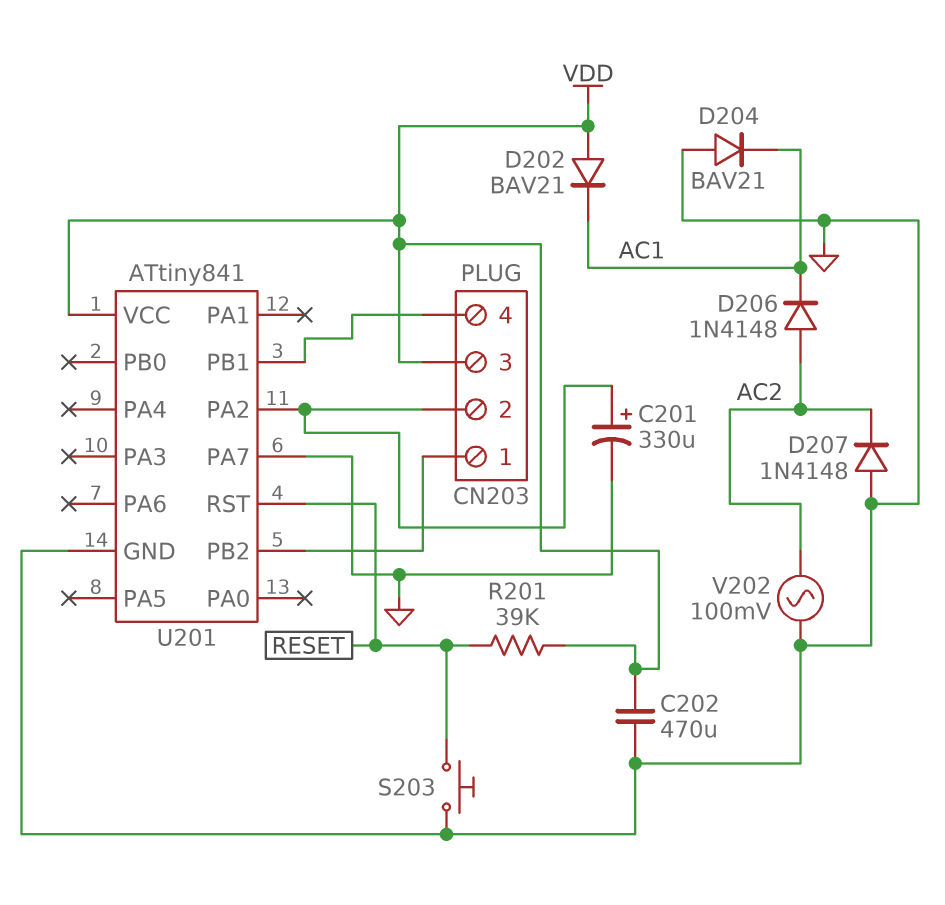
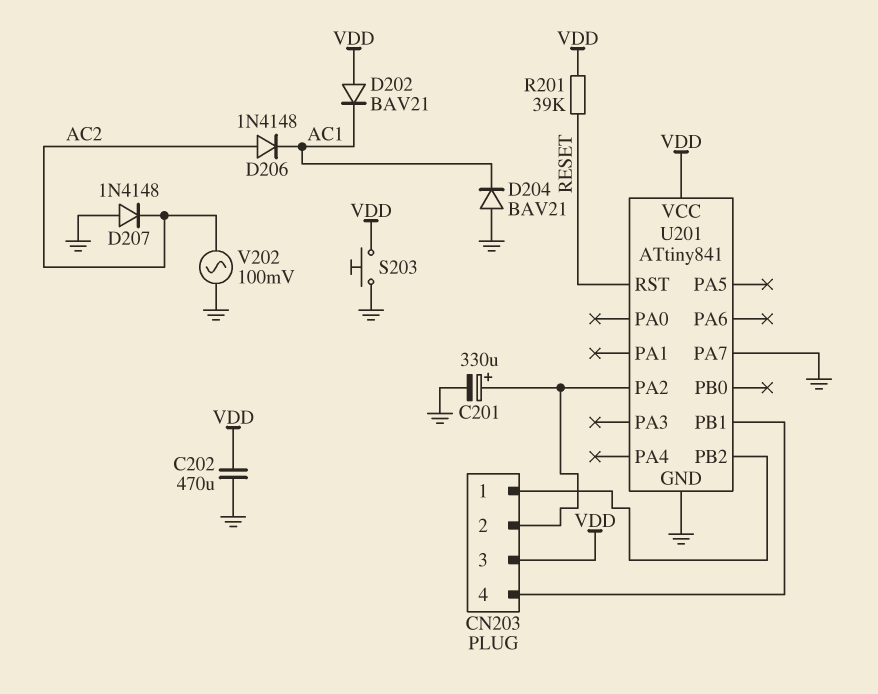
S203: button (GND, RESET) -> button (GND, VDD)

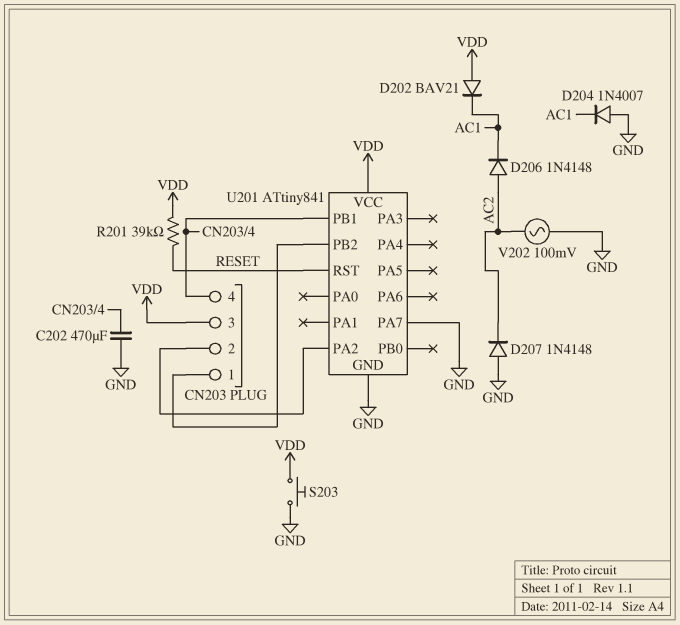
C201: 330uF (plus CN203/2, minus GND) -> none
C202: 470uF (GND, VDD) -> 470uF (CN203/4, GND)
D204: diode BAV21 (A GND, K AC1) -> diode 1N4007 (A GND, K AC1)

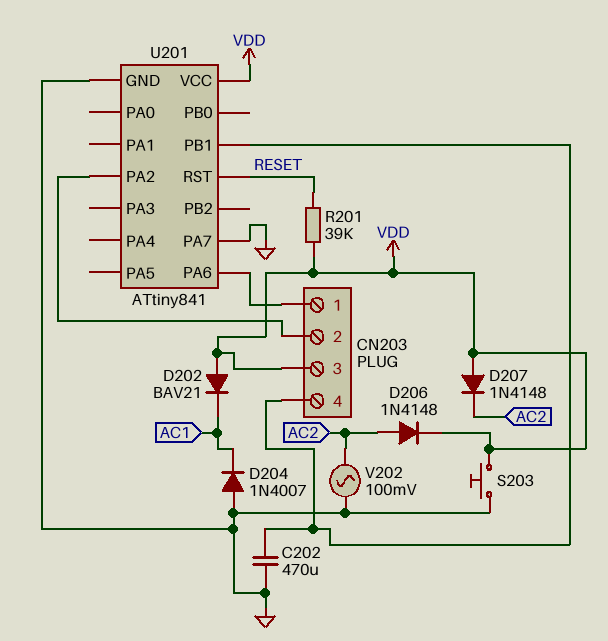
D206: diode 1N4148 (A AC2, K AC1) -> diode 1N4148 (A AC2, K VDD)
D207: diode 1N4148 (A GND, K AC2) -> diode 1N4148 (A VDD, K AC2)
U201 pin PA6: none -> CN203/1
U201 pin PB2: CN203/1 -> none

